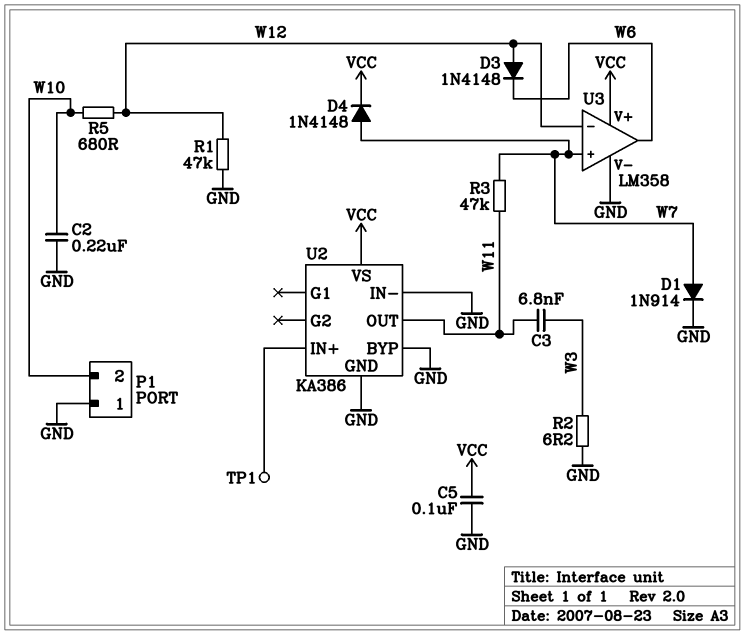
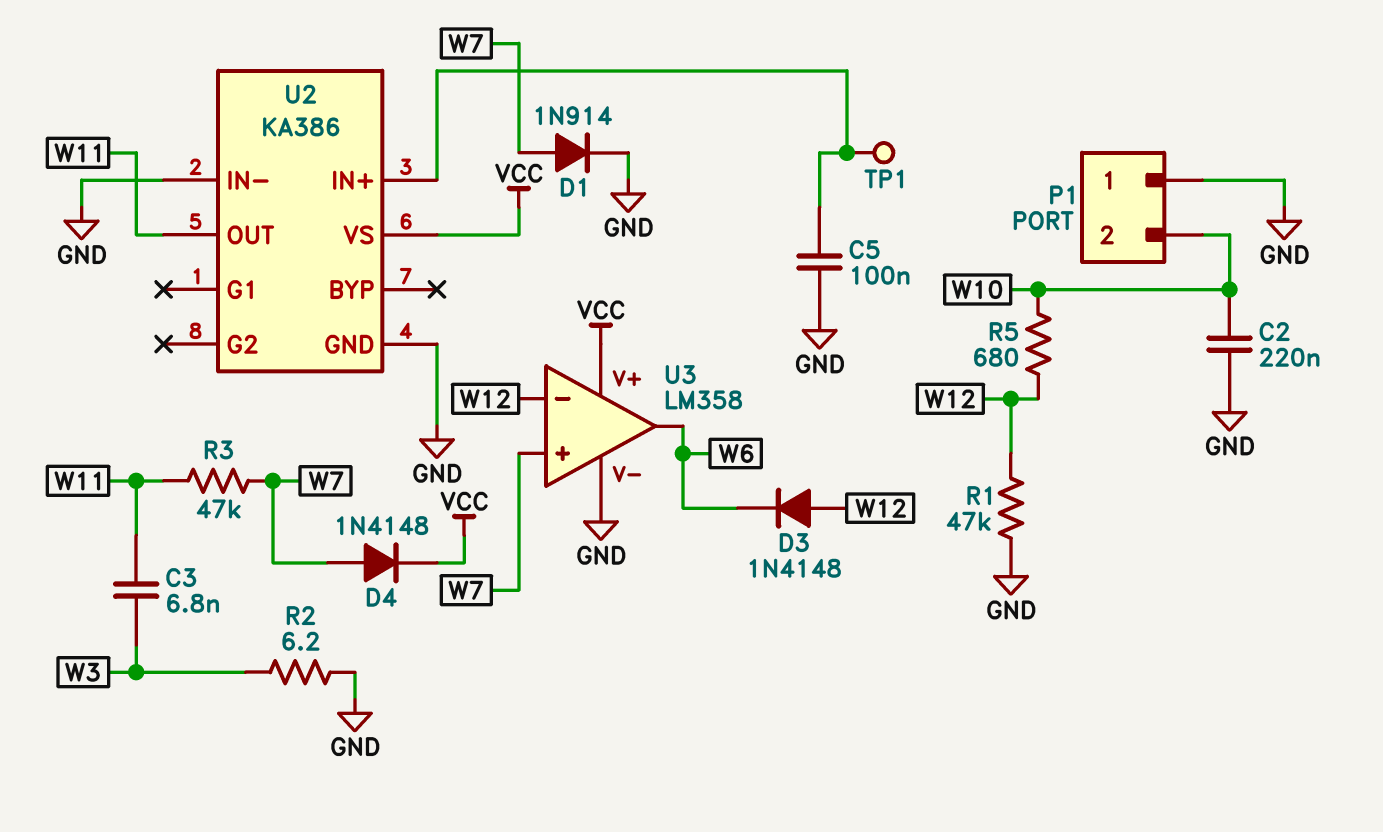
C5: 100nF (GND, VCC) -> 100nF (GND, U2/IN+)
U2 pin BYP: GND -> none

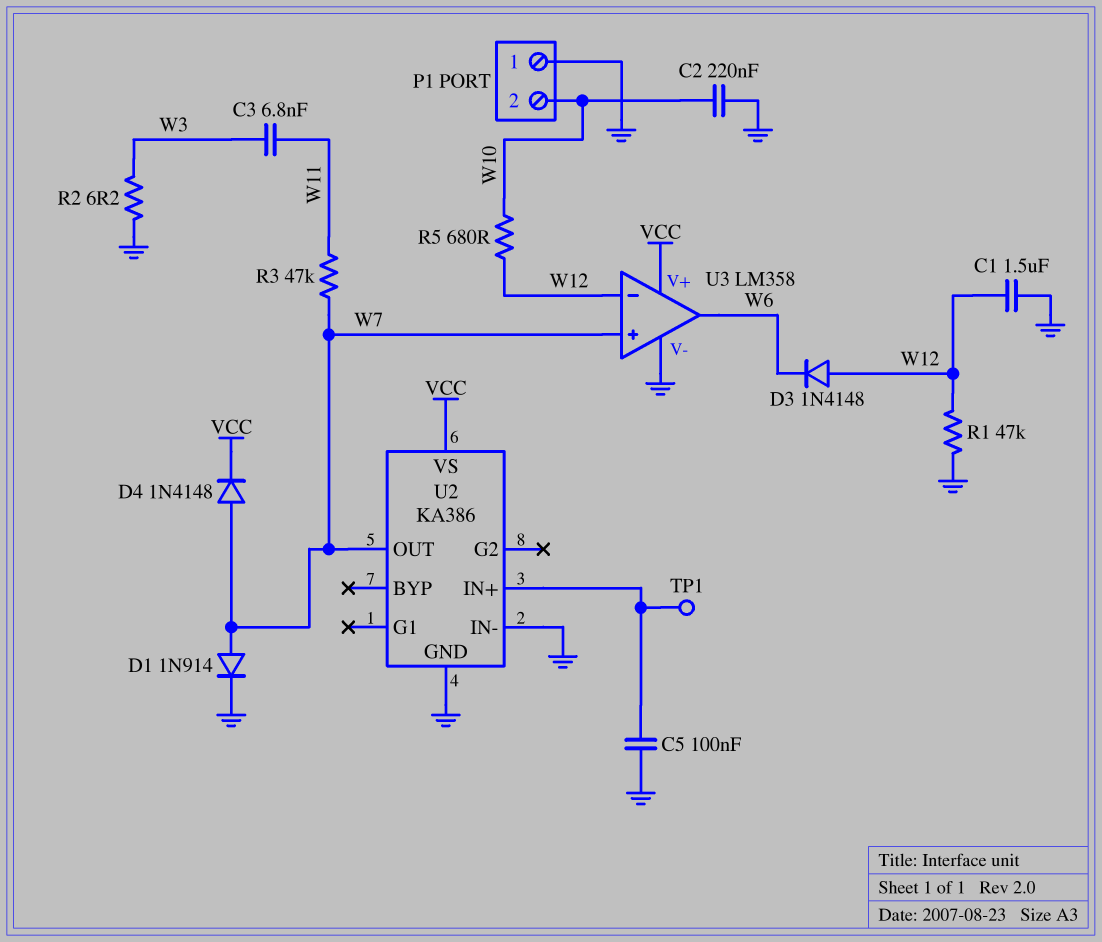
C1: none -> 1.5uF (GND, W12)
U2 pin OUT: W11 -> W7

